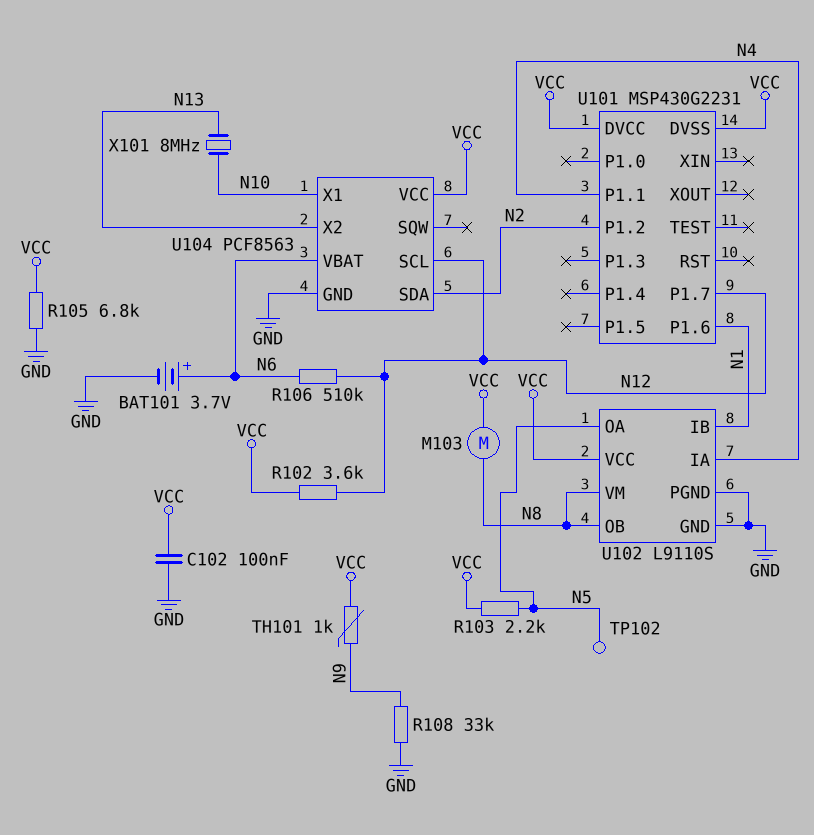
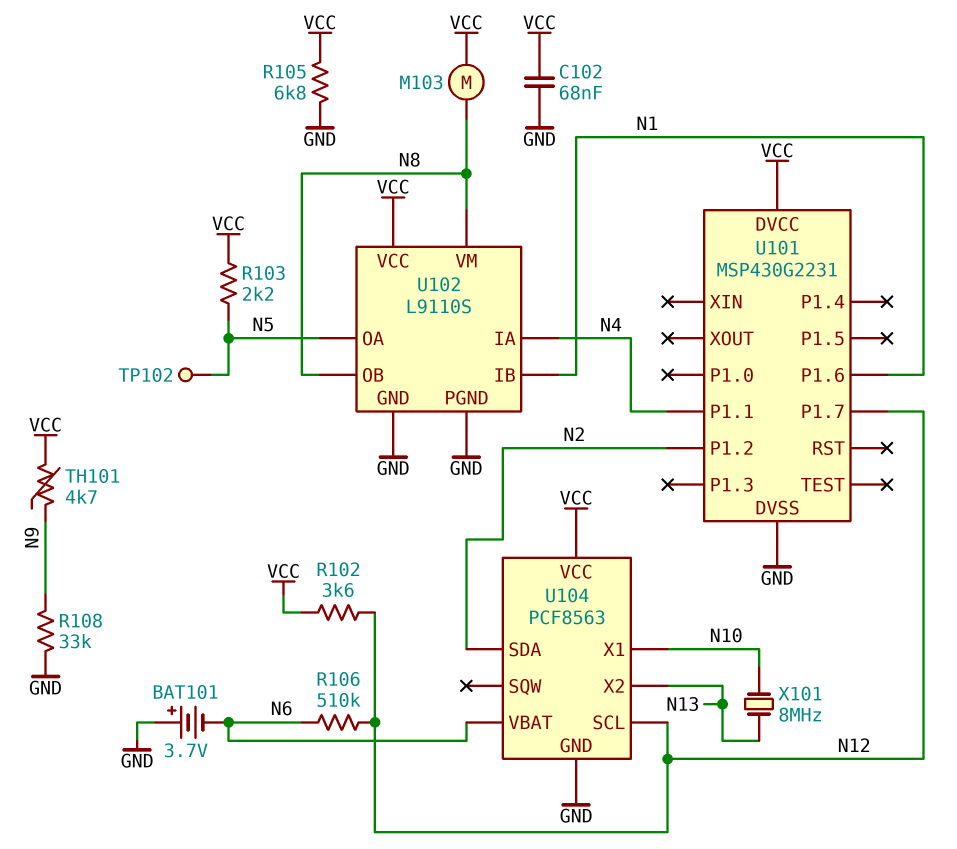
BAT101: 3.7V (plus N6, minus GND) -> 3.7V (plus GND, minus N6)
C102: 100nF (GND, VCC) -> 68nF (GND, VCC)
TH101: 1k (N9, VCC) -> 4.7k (N9, VCC)
U101 pin DVSS: VCC -> GND

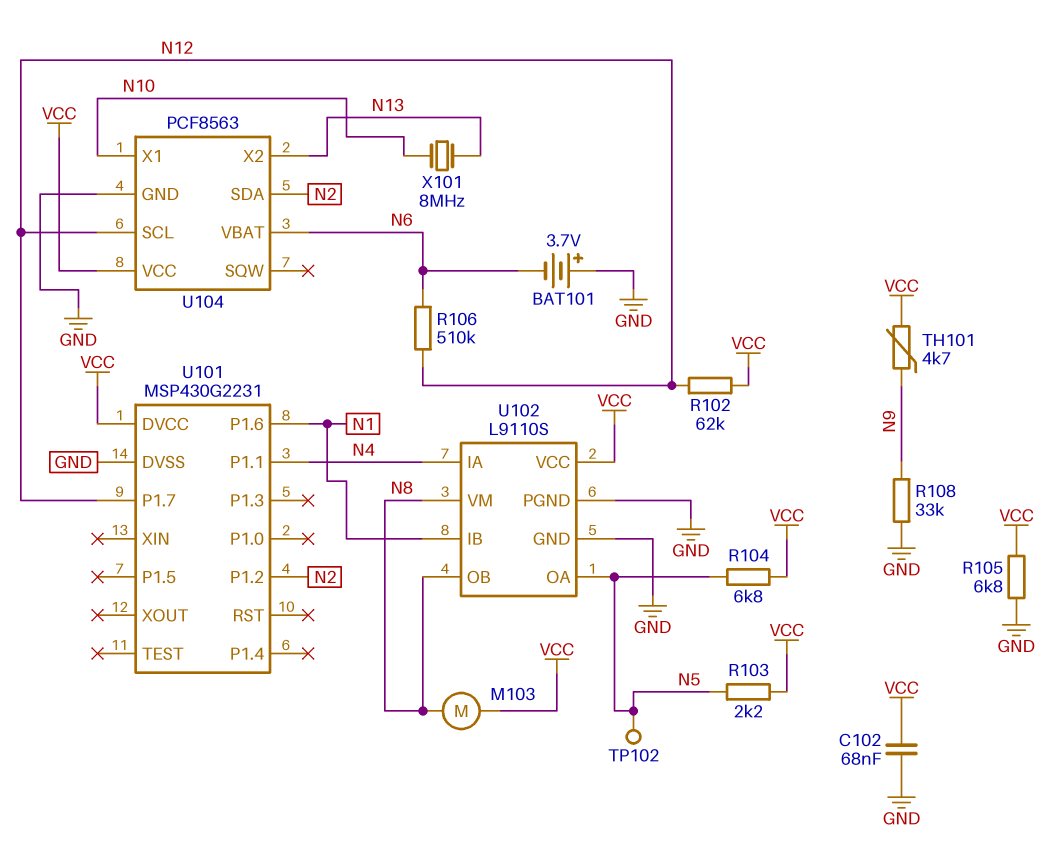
R102: 3.6k (N12, VCC) -> 62k (N12, VCC)
R104: none -> 6.8k (N5, VCC)

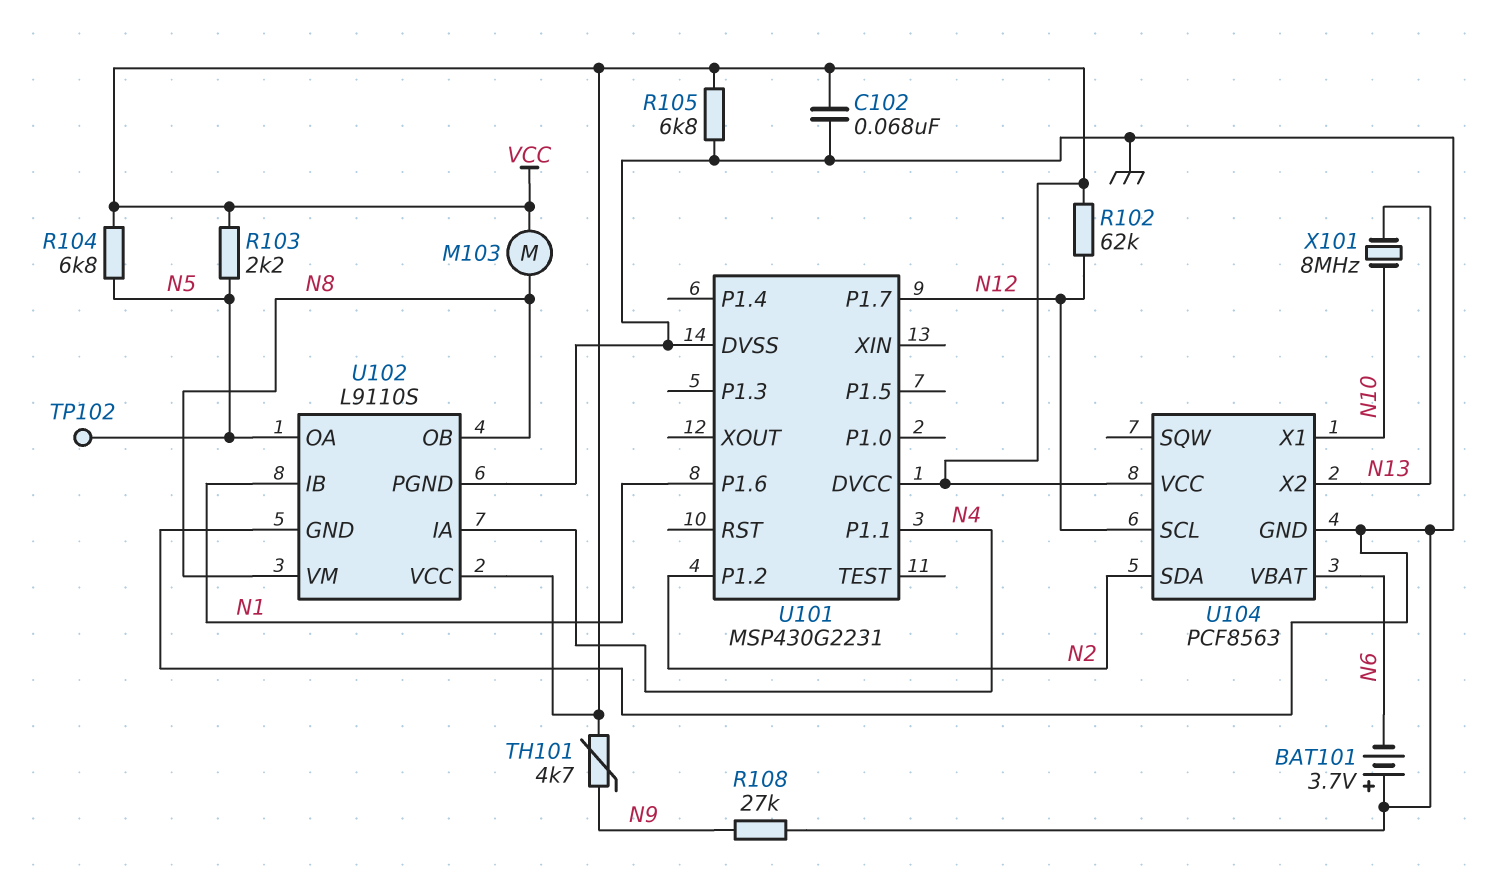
R106: 510k (N6, N12) -> none
R108: 33k (GND, N9) -> 27k (GND, N9)

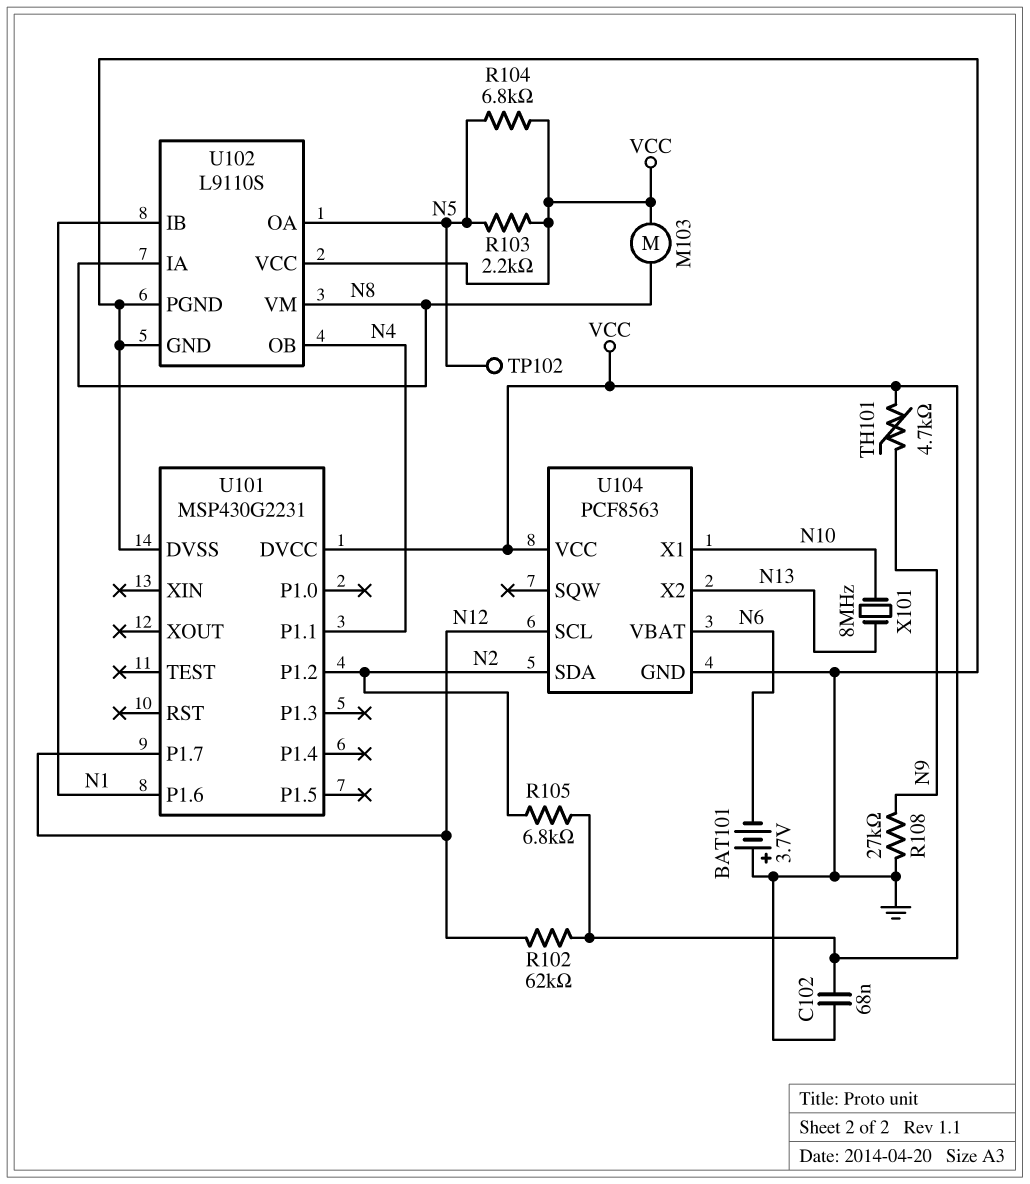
R105: 6.8k (GND, VCC) -> 6.8k (N2, VCC)
U102 pin IA: N4 -> N8
U102 pin OB: N8 -> N4

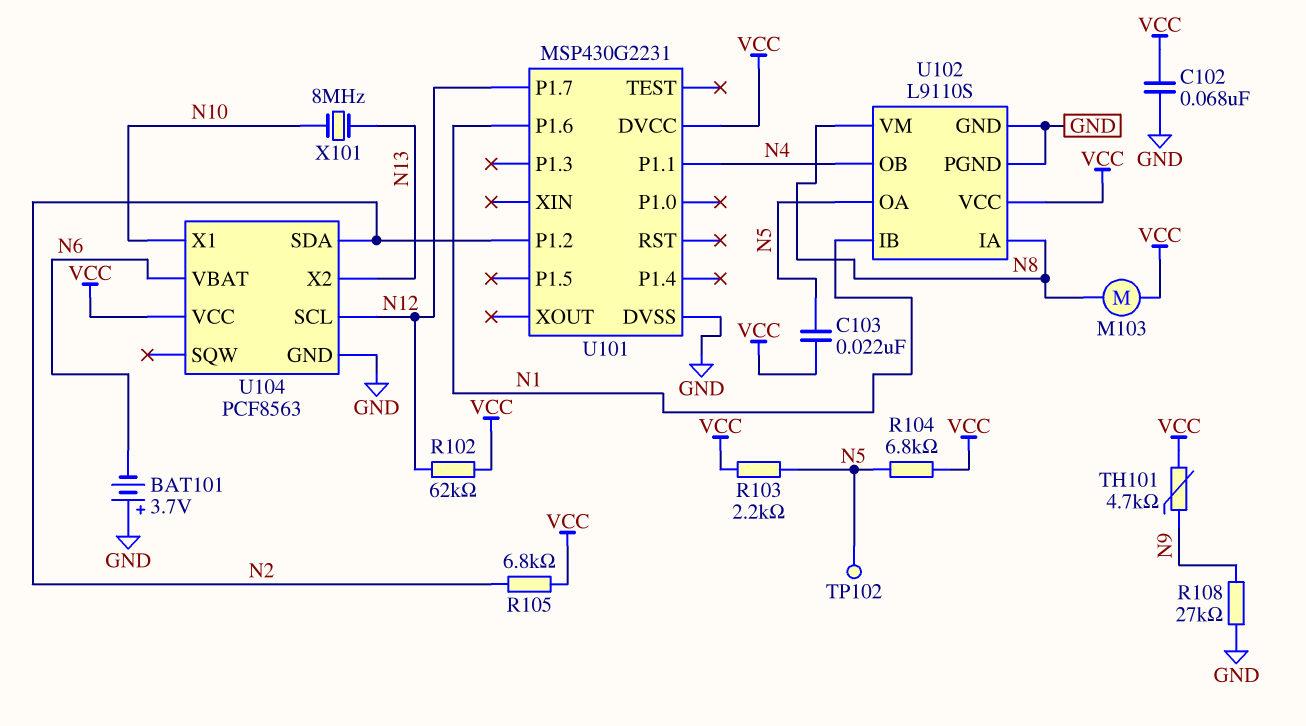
C103: none -> 22nF (N5, VCC)

